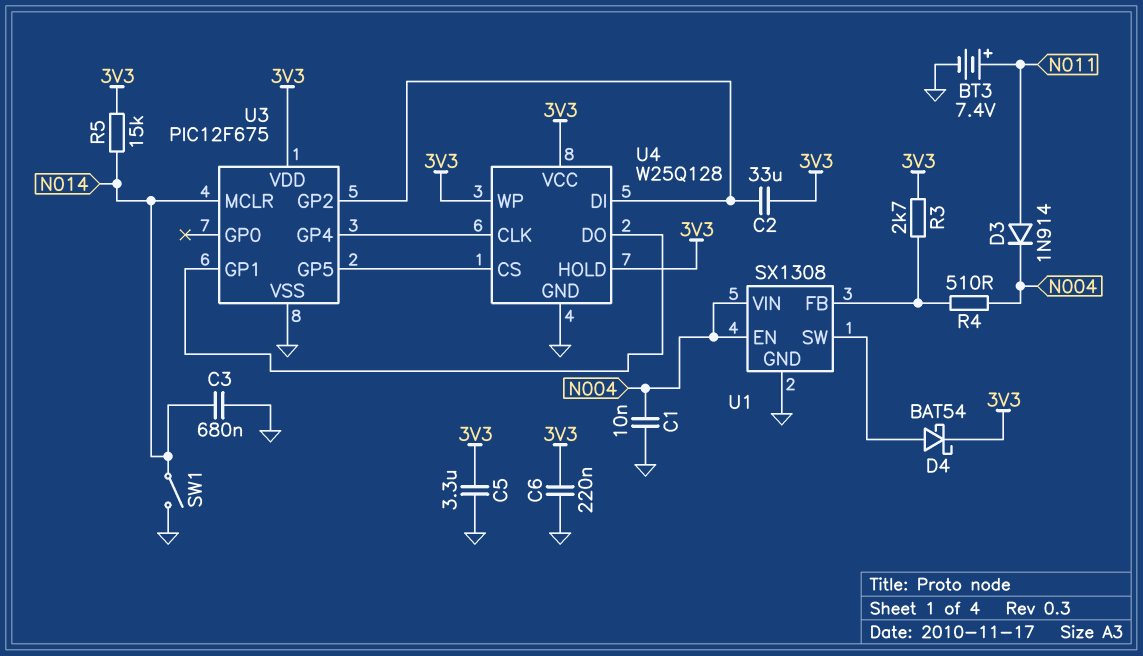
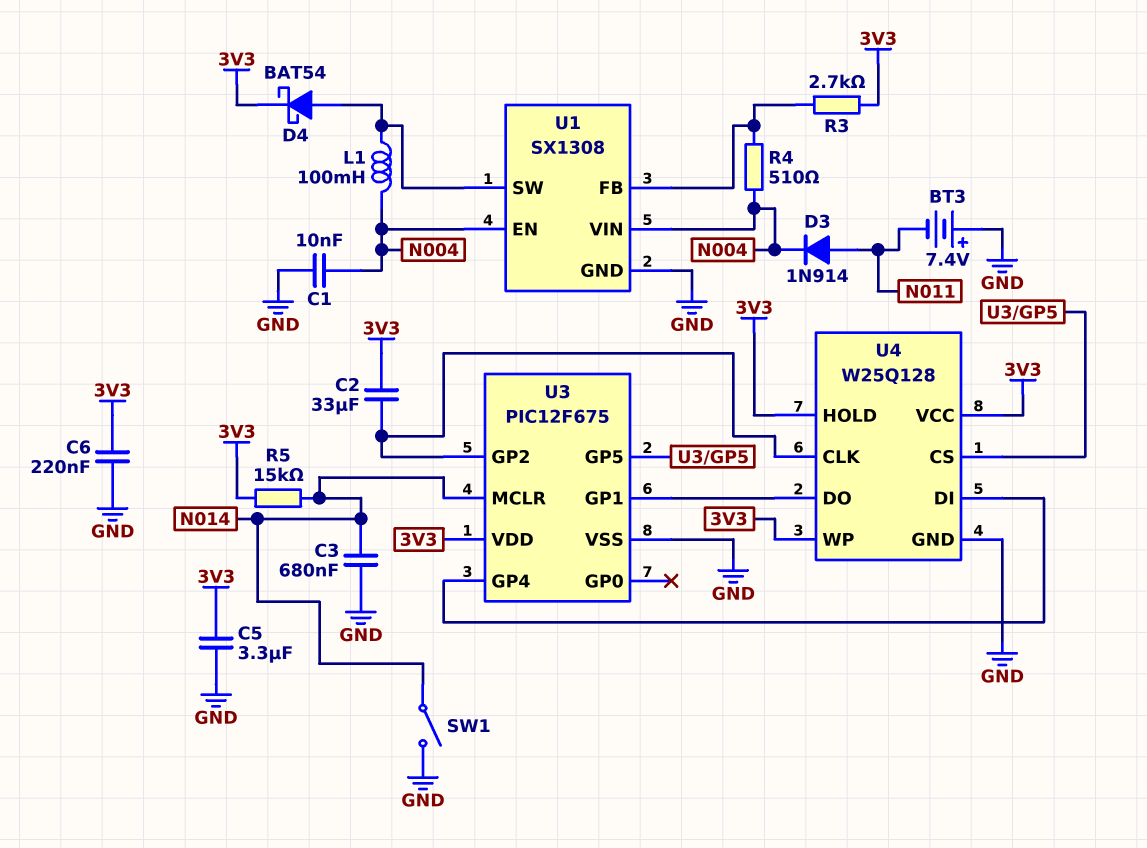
BT3: 7.4V (plus N011, minus GND) -> 7.4V (plus GND, minus N011)
L1: none -> 100mH (N004, U1/SW)
U4 pin CLK: U3/GP4 -> U3/GP2
U4 pin DI: U3/GP2 -> U3/GP4

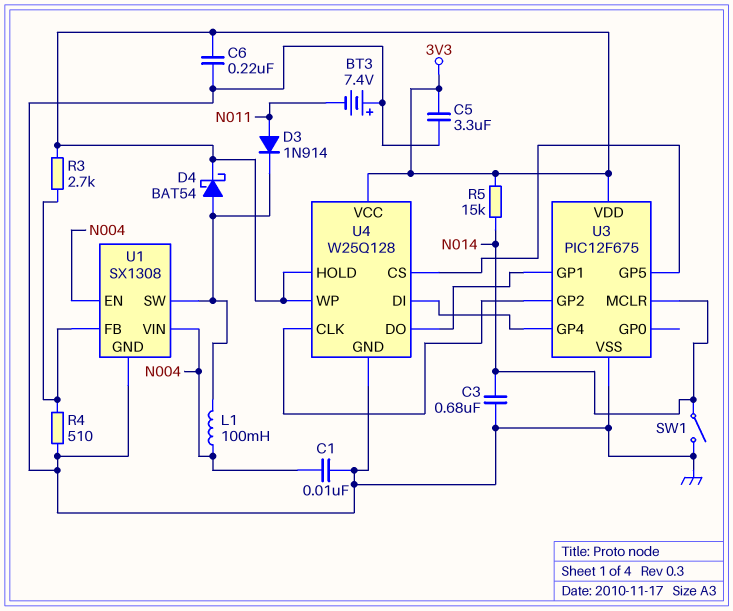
C2: 33uF (3V3, U3/GP2) -> none
D3: diode 1N914 (A N011, K N004) -> diode 1N914 (A N011, K U1/SW)
R4: 510 (N004, U1/FB) -> 510 (GND, U1/FB)

